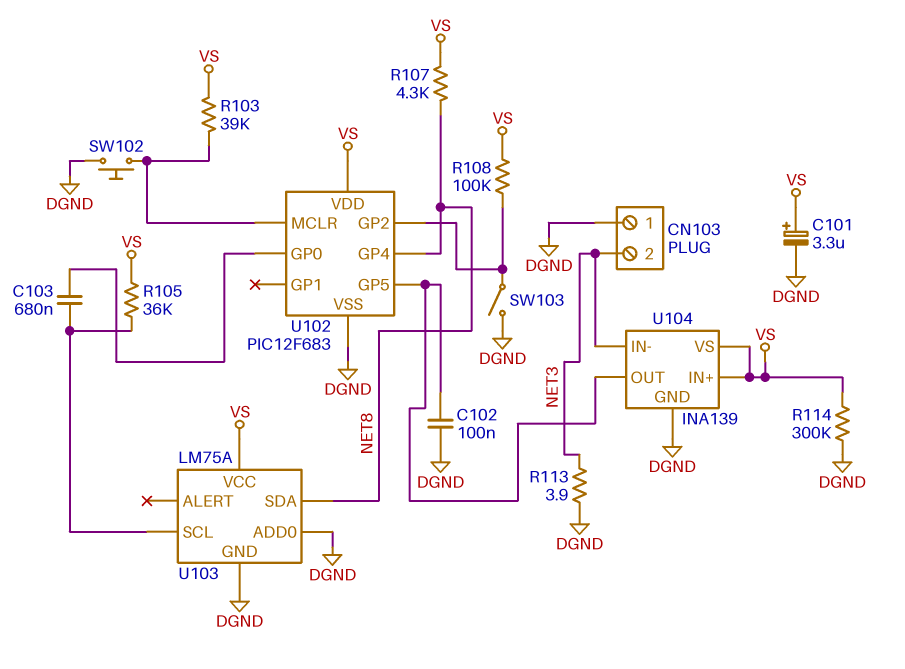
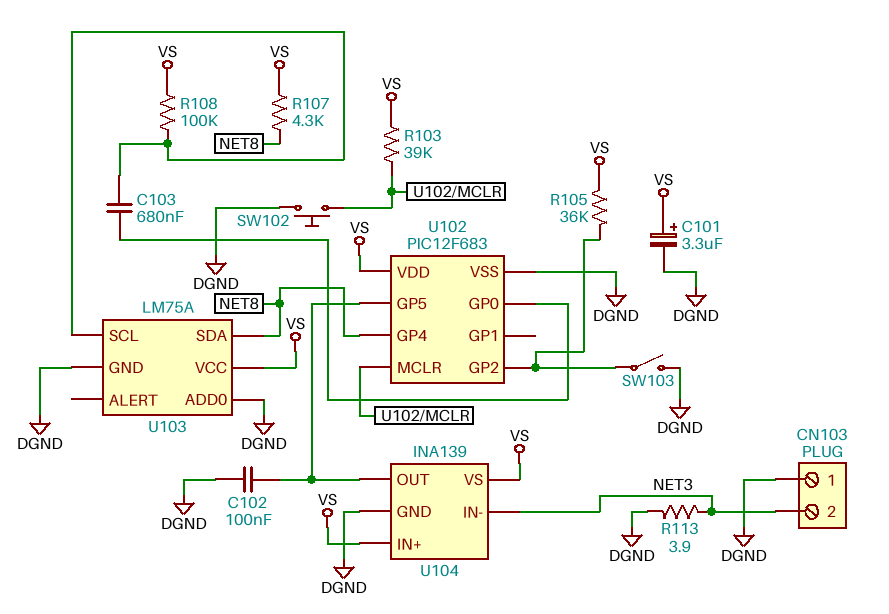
R105: 36k (U103/SCL, VS) -> 36k (U102/GP2, VS)
R108: 100k (U102/GP2, VS) -> 100k (U103/SCL, VS)
R114: 300k (DGND, VS) -> none

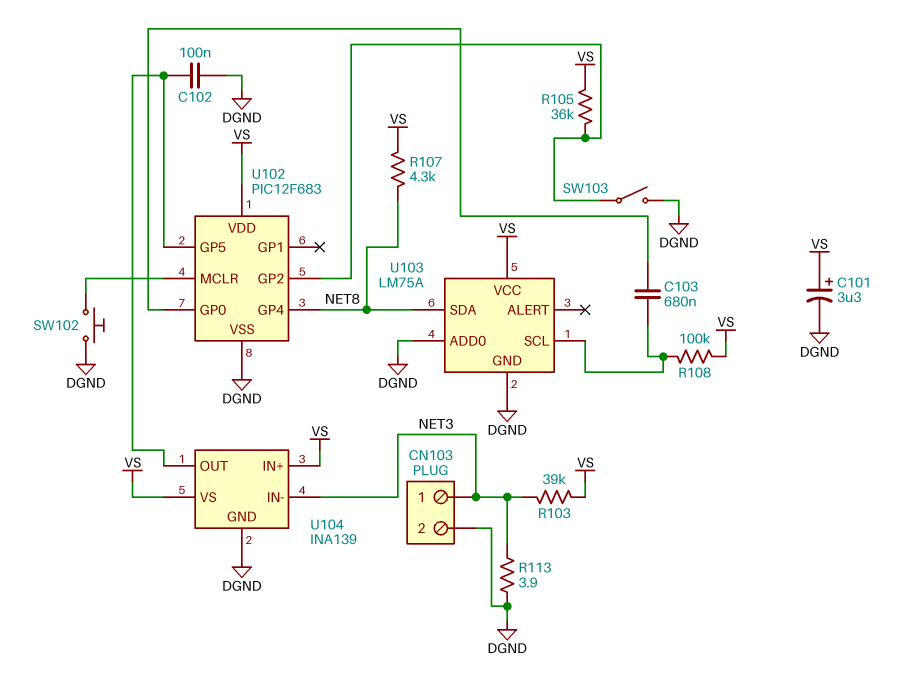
CN103 pin 1: DGND -> NET3
CN103 pin 2: NET3 -> DGND
R103: 39k (U102/MCLR, VS) -> 39k (NET3, VS)

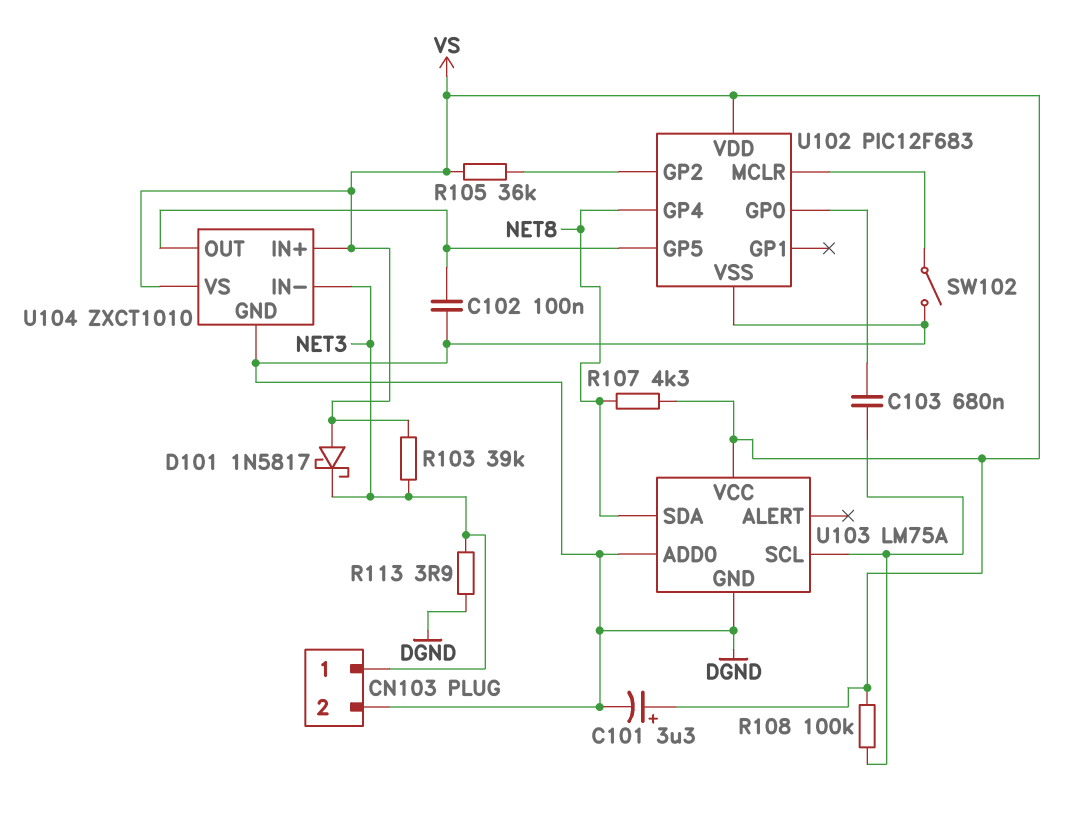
D101: none -> schottky 1N5817 (A VS, K NET3)
SW102: button (DGND, U102/MCLR) -> switch (DGND, U102/MCLR)
SW103: switch (DGND, U102/GP2) -> none
U104: INA139 -> ZXCT1010

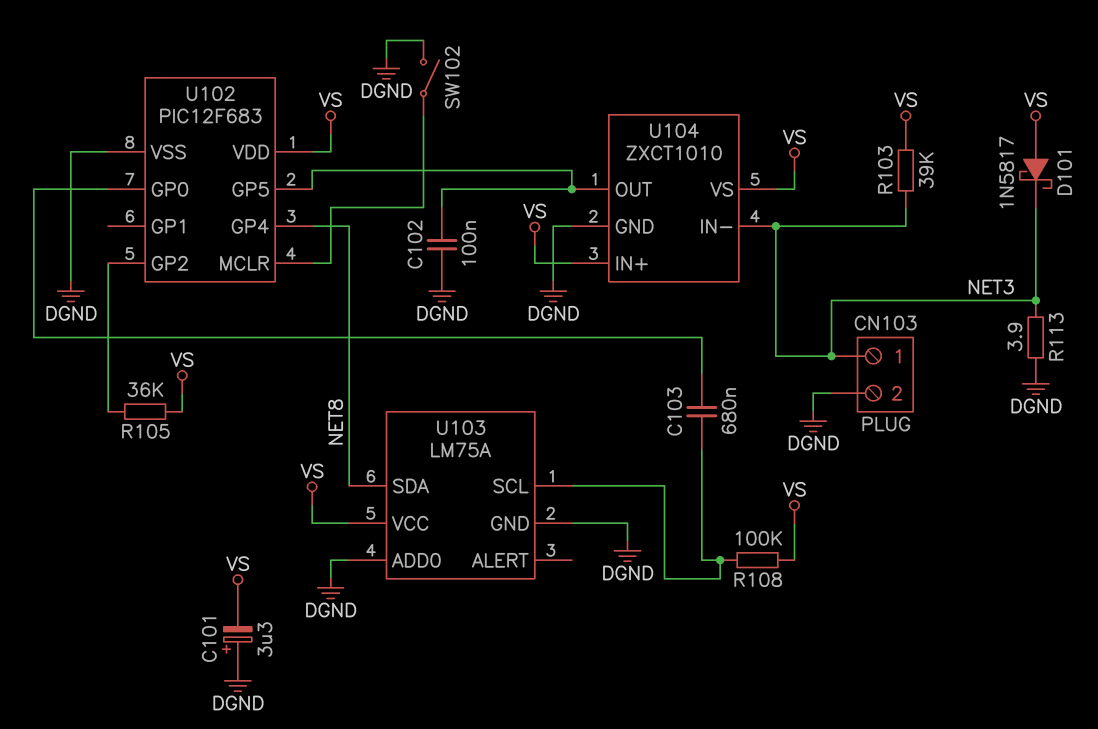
C101: 3.3uF (plus VS, minus DGND) -> 3.3uF (plus DGND, minus VS)
R107: 4.3k (NET8, VS) -> none

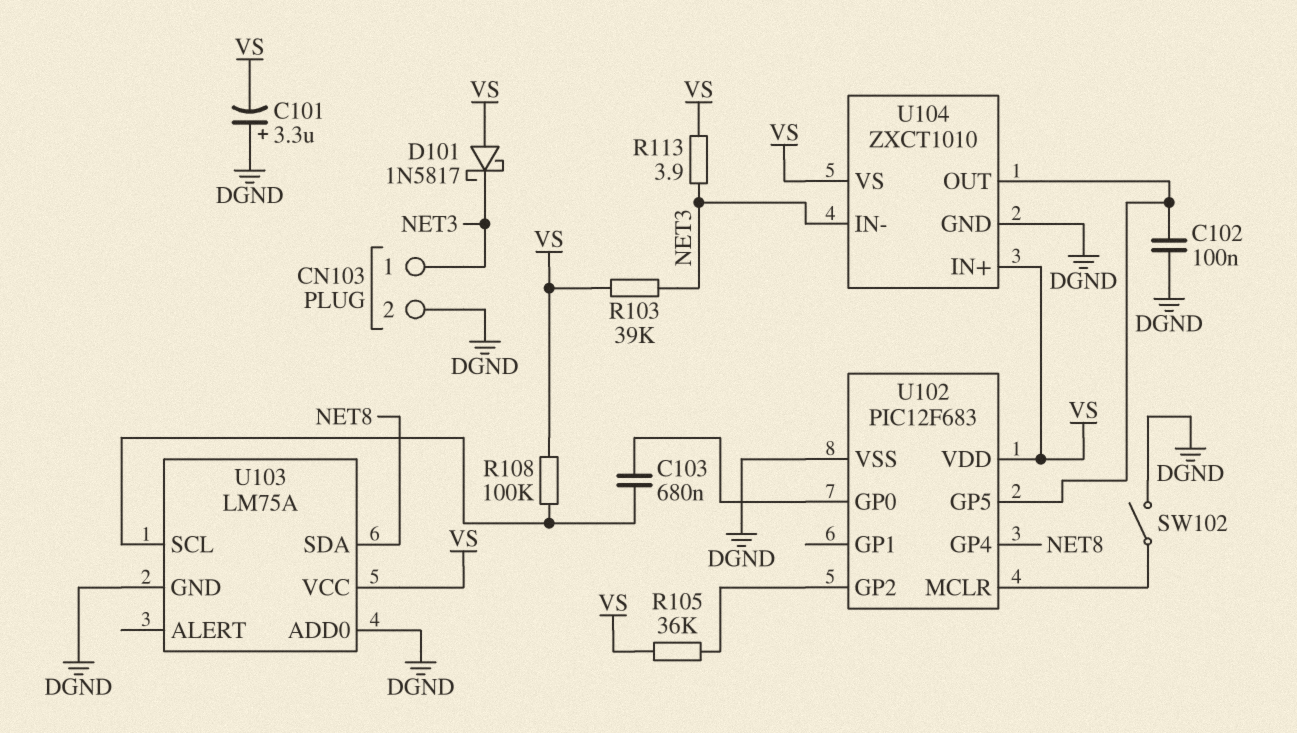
R113: 3.9 (DGND, NET3) -> 3.9 (NET3, VS)

